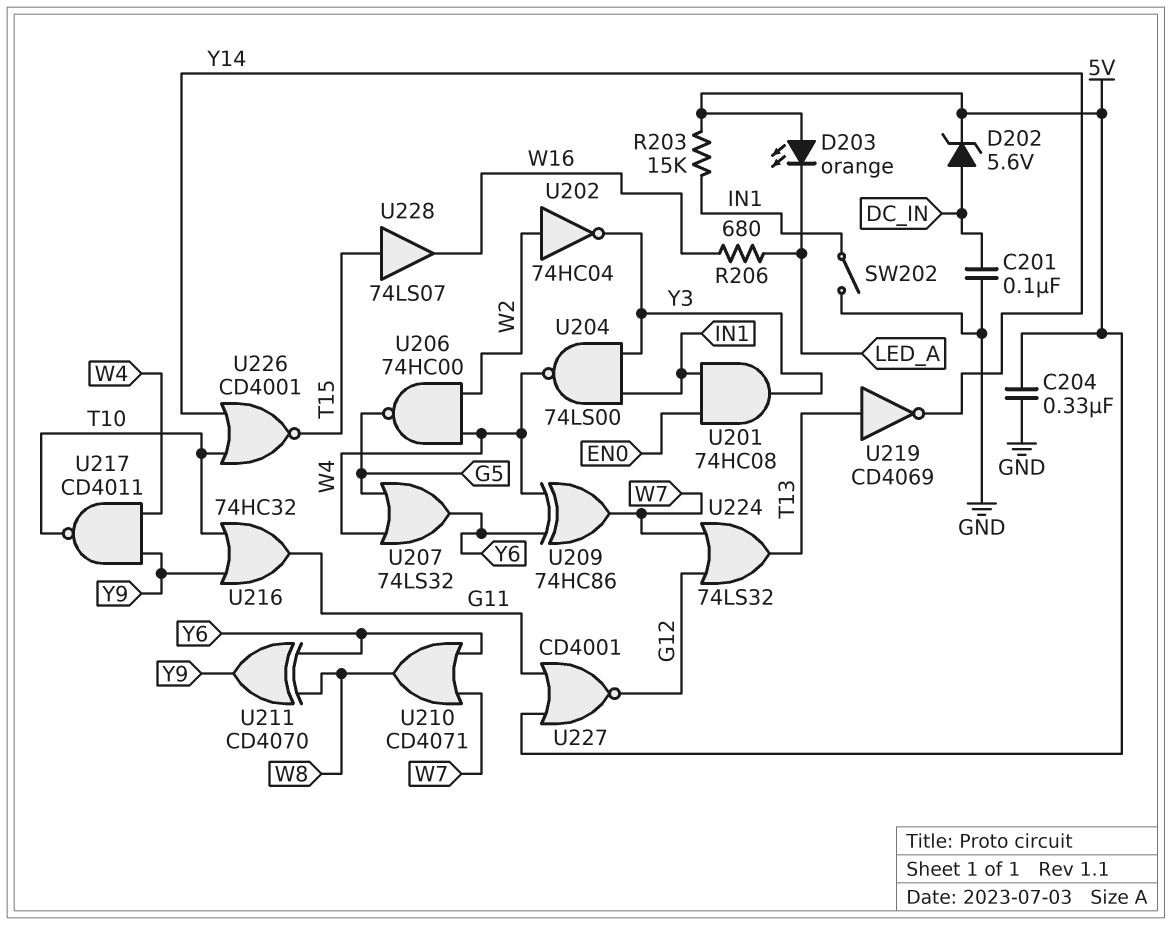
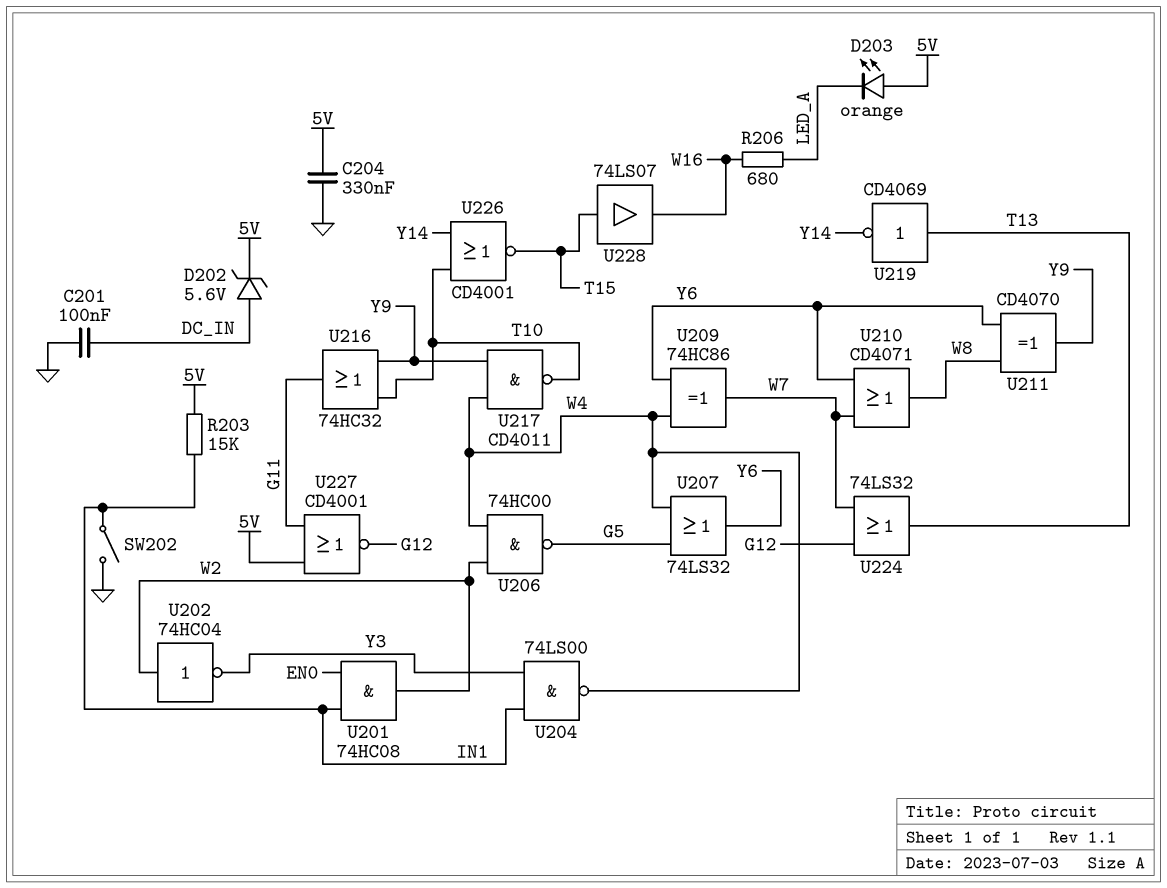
U201: AND 74HC08 (in EN0, in IN1, out Y3) -> AND 74HC08 (in EN0, in IN1, out W2)

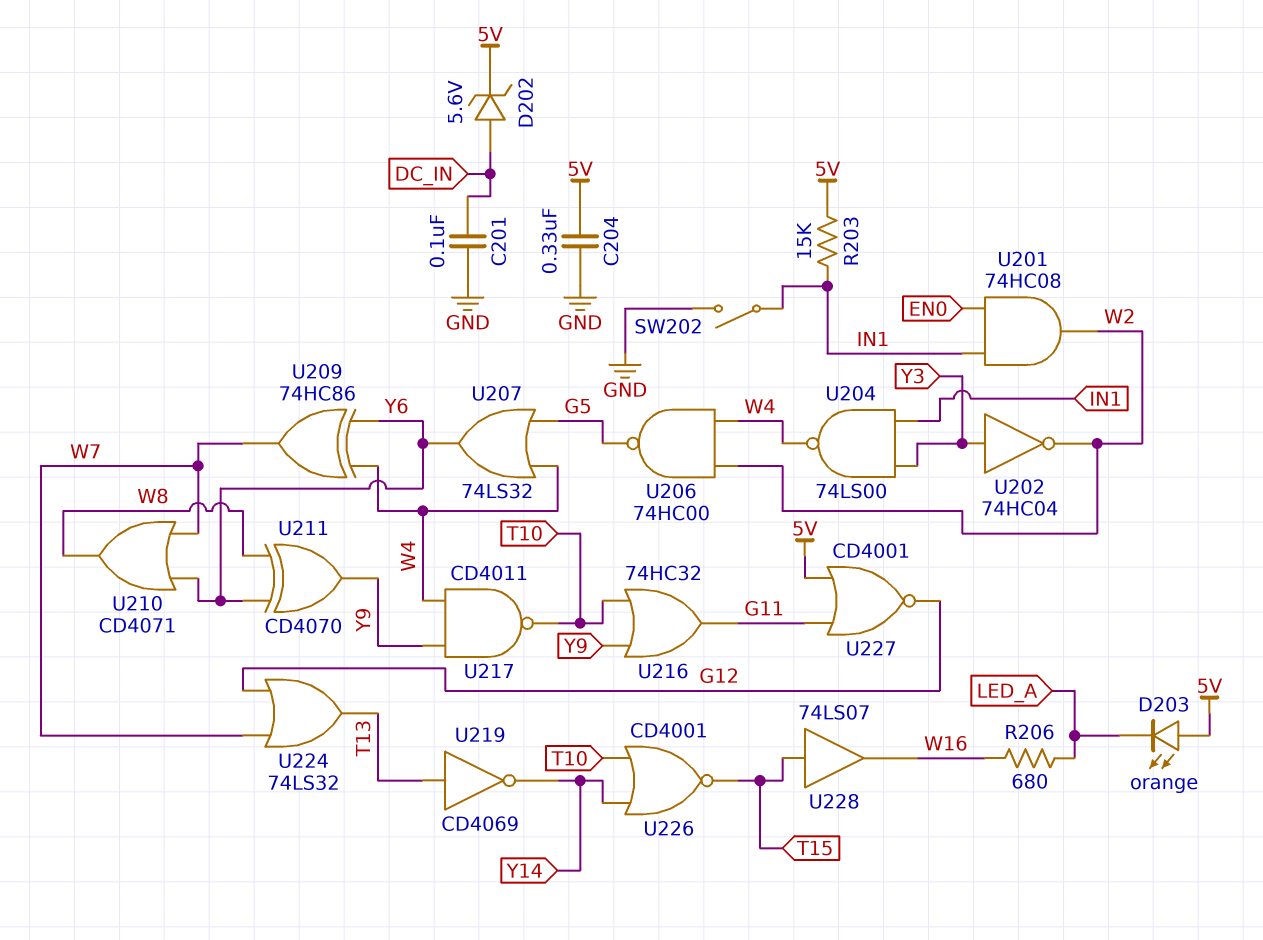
U202: NOT 74HC04 (in W2, out Y3) -> NOT 74HC04 (in Y3, out W2)

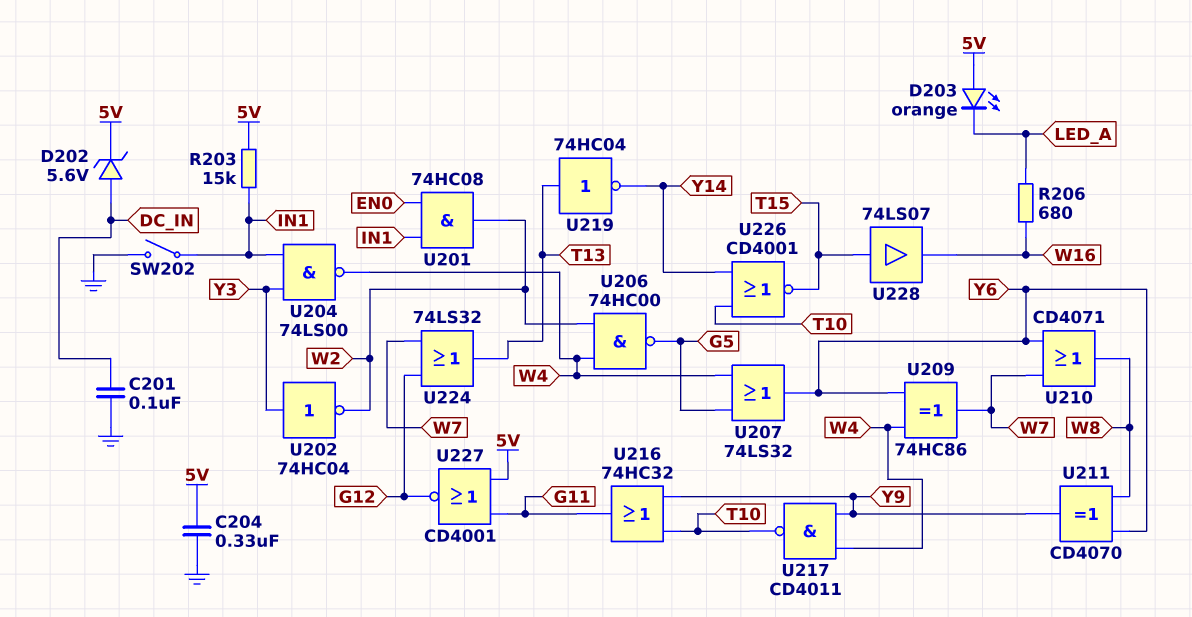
U219: NOT CD4069 (in T13, out Y14) -> NOT 74HC04 (in T13, out Y14)

